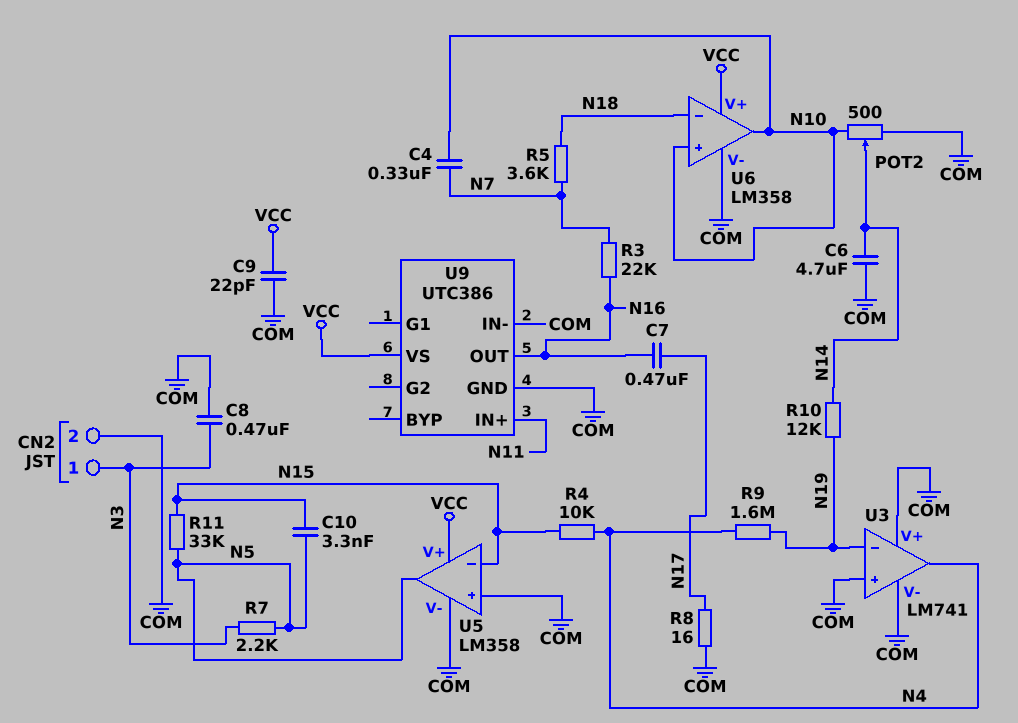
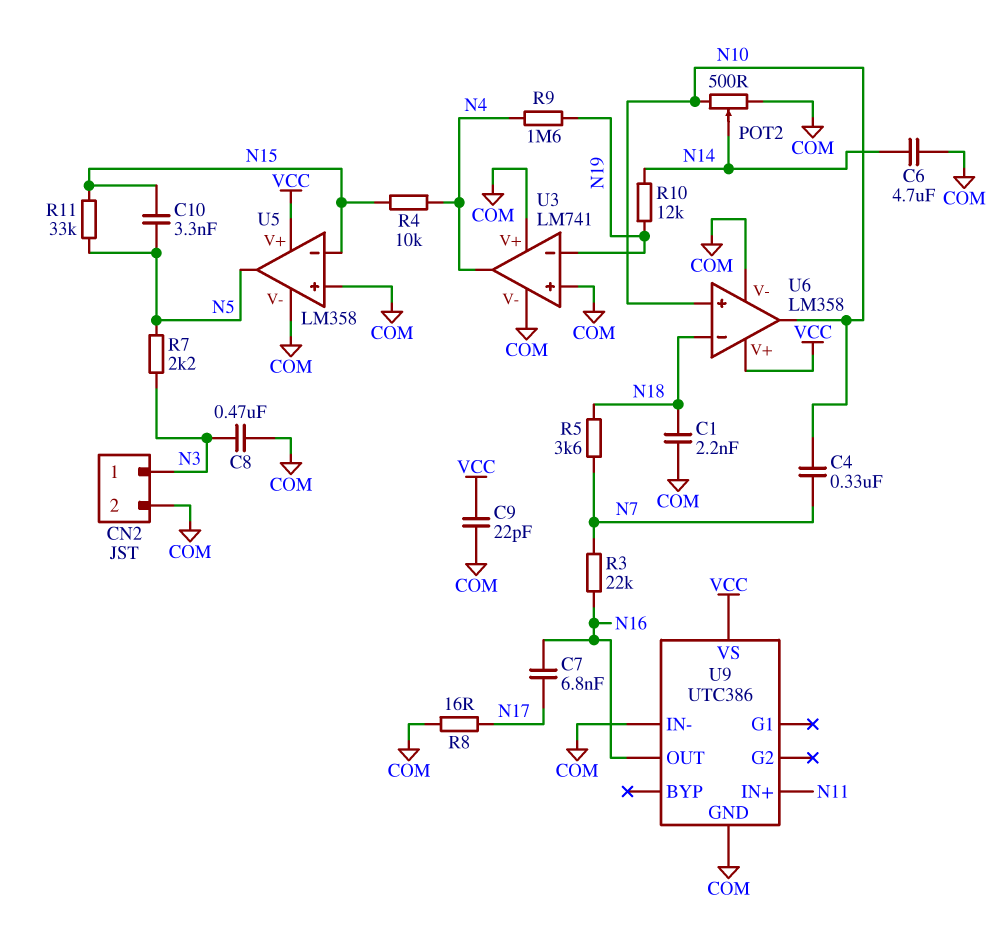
C1: none -> 2.2nF (COM, N18)
C7: 470nF (N16, N17) -> 6.8nF (N16, N17)

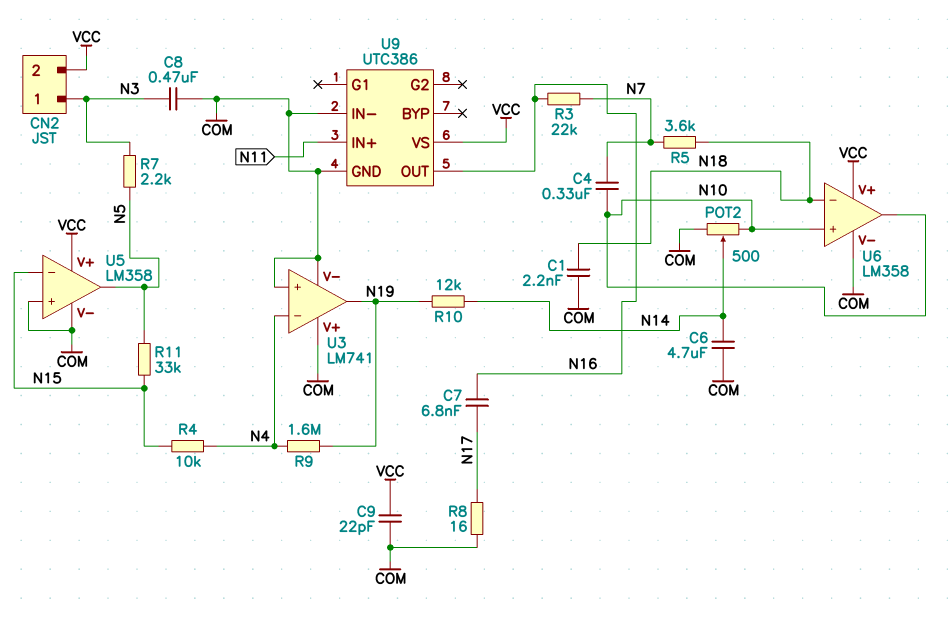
C10: 3.3nF (N5, N15) -> none
CN2 pin 2: COM -> VCC
U3 pin in-: N19 -> N4
U3 pin out: N4 -> N19

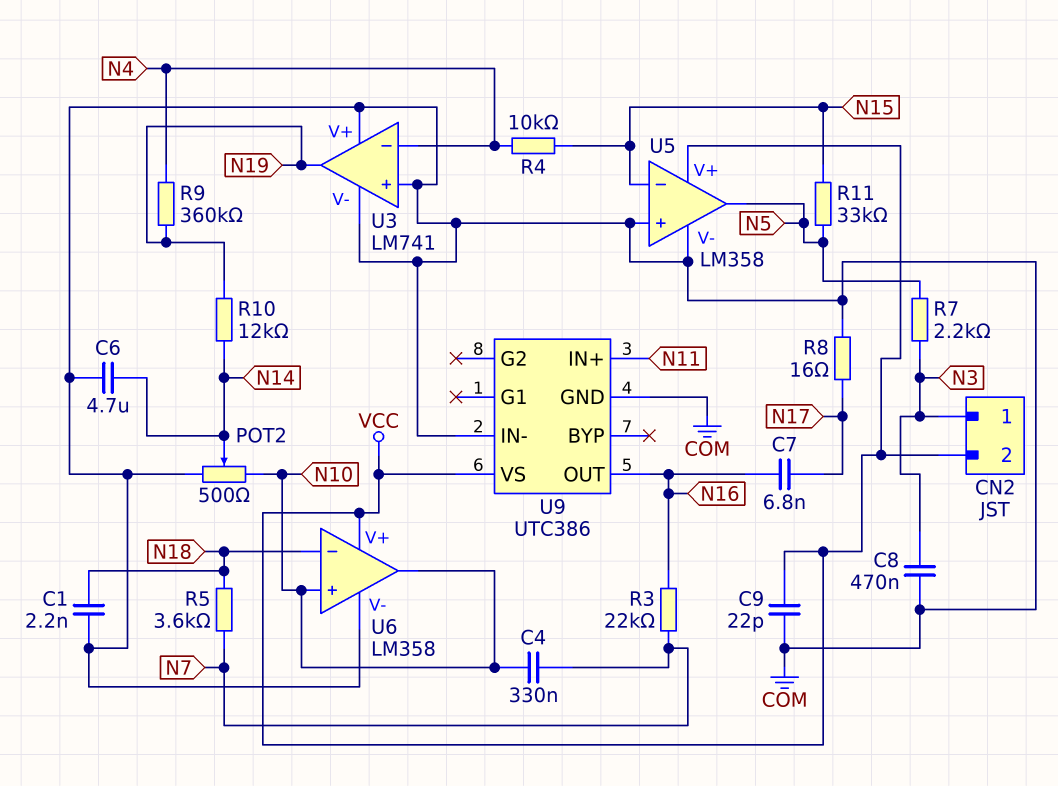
R9: 1.6M (N4, N19) -> 360k (N4, N19)

